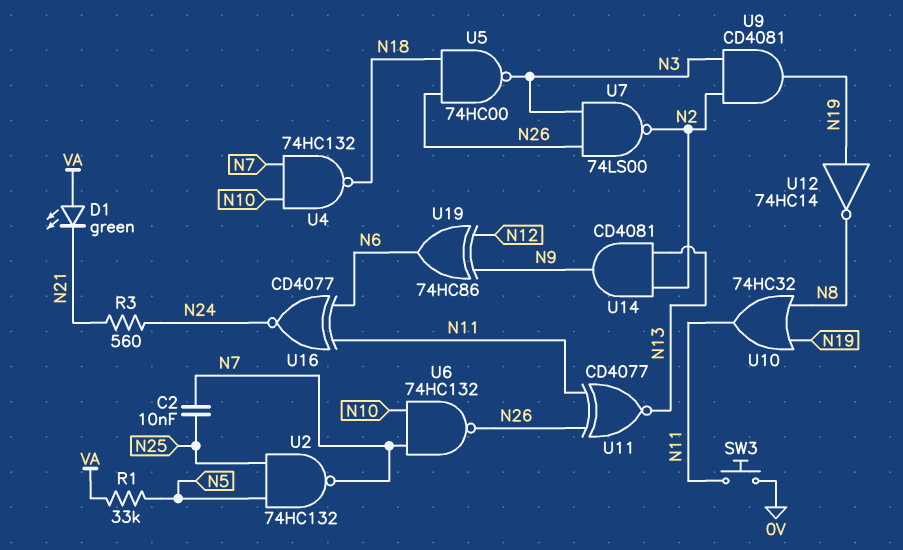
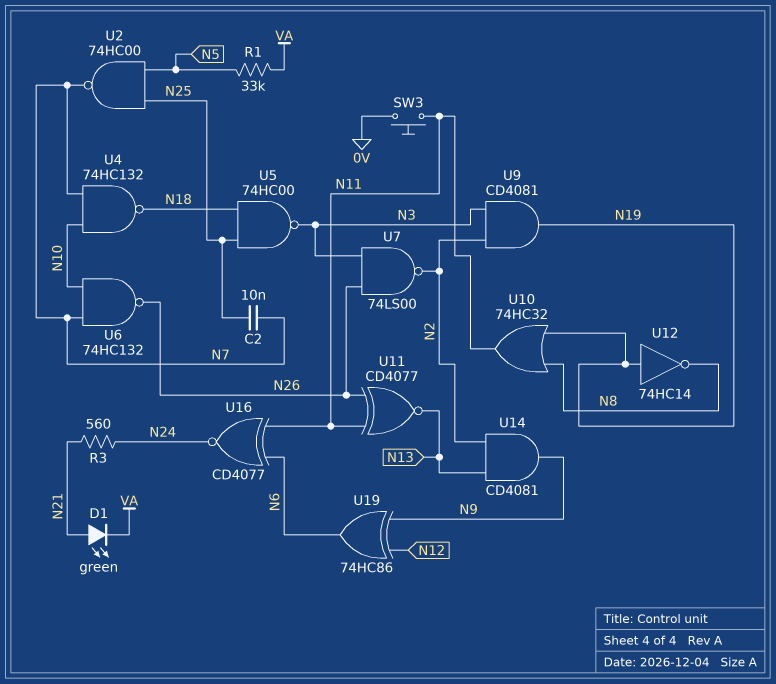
D1: LED green (A VA, K N21) -> LED green (A N21, K VA)
U2: NAND 74HC132 (in N5, in N25, out N7) -> NAND 74HC00 (in N5, in N25, out N7)
U5: NAND 74HC00 (in N18, in N26, out N3) -> NAND 74HC00 (in N18, in N25, out N3)

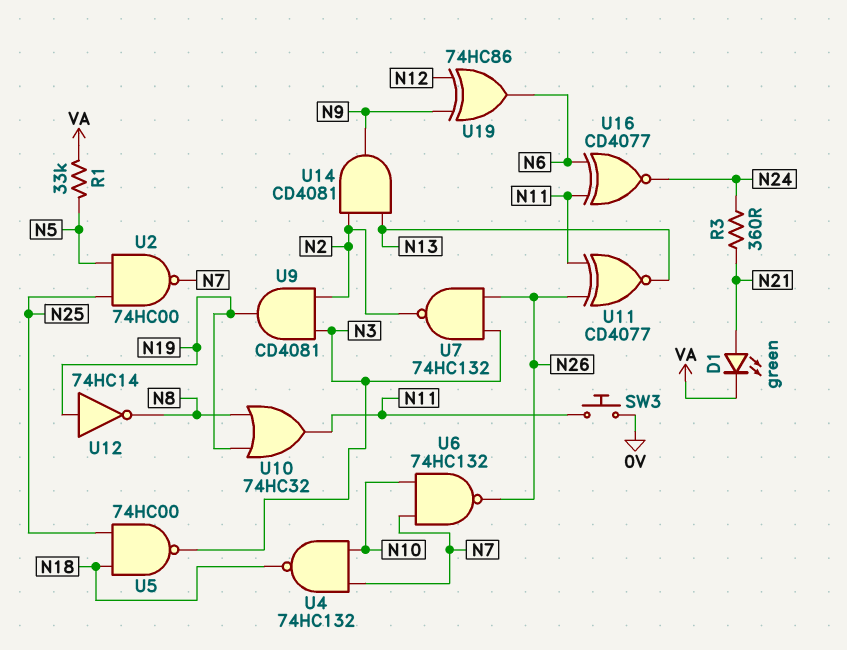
C2: 10nF (N7, N25) -> none
R3: 560 (N21, N24) -> 360 (N21, N24)
U7: NAND 74LS00 (in N3, in N26, out N2) -> NAND 74HC132 (in N3, in N26, out N2)

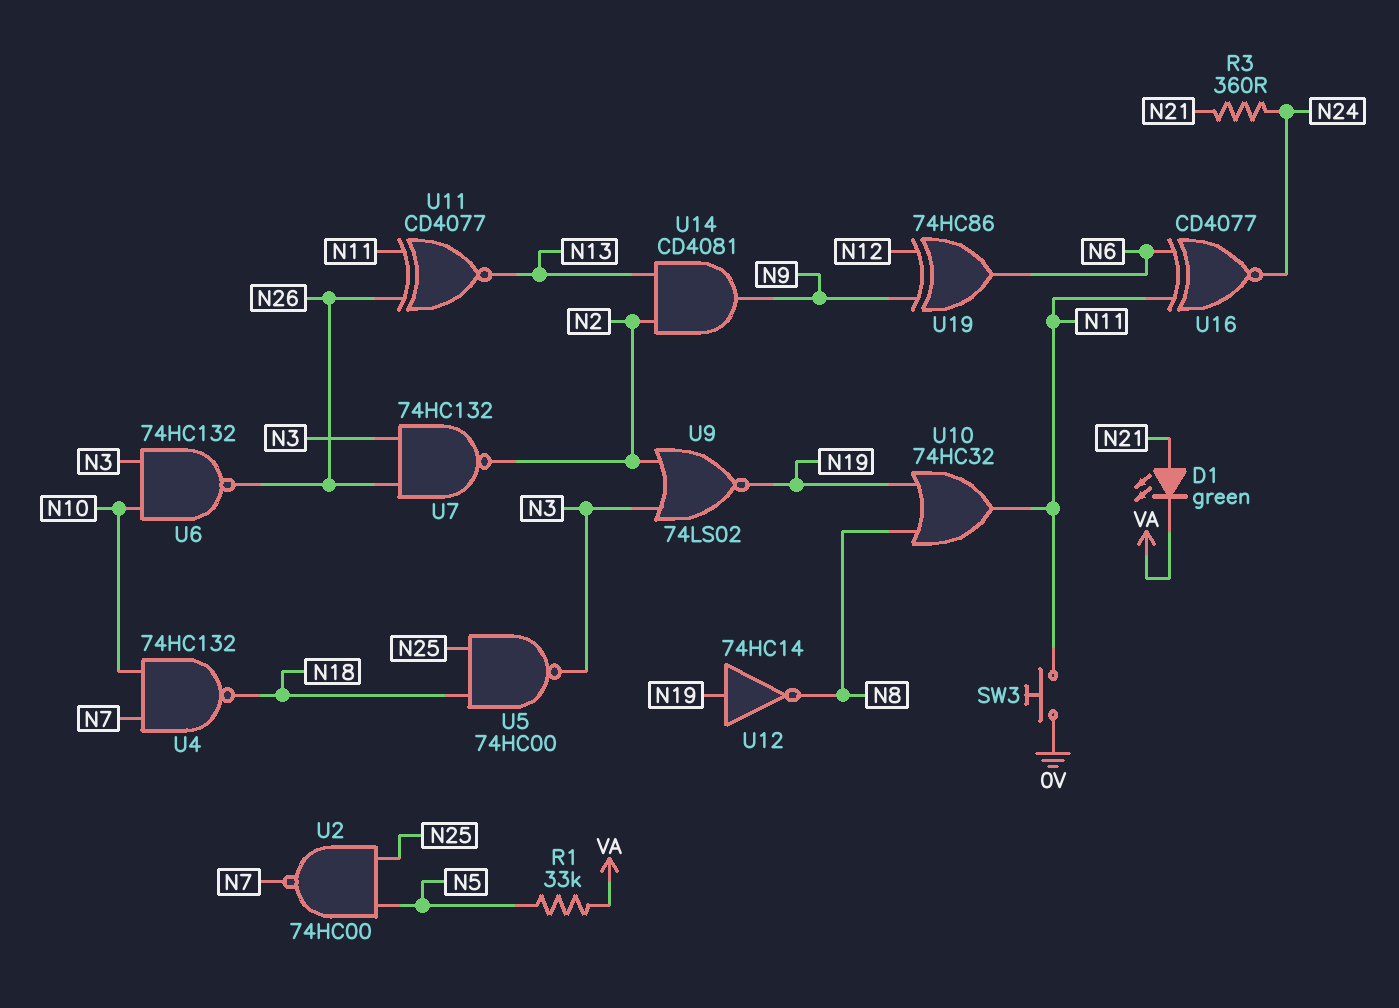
U6: NAND 74HC132 (in N7, in N10, out N26) -> NAND 74HC132 (in N3, in N10, out N26)
U9: AND CD4081 (in N2, in N3, out N19) -> NOR 74LS02 (in N2, in N3, out N19)

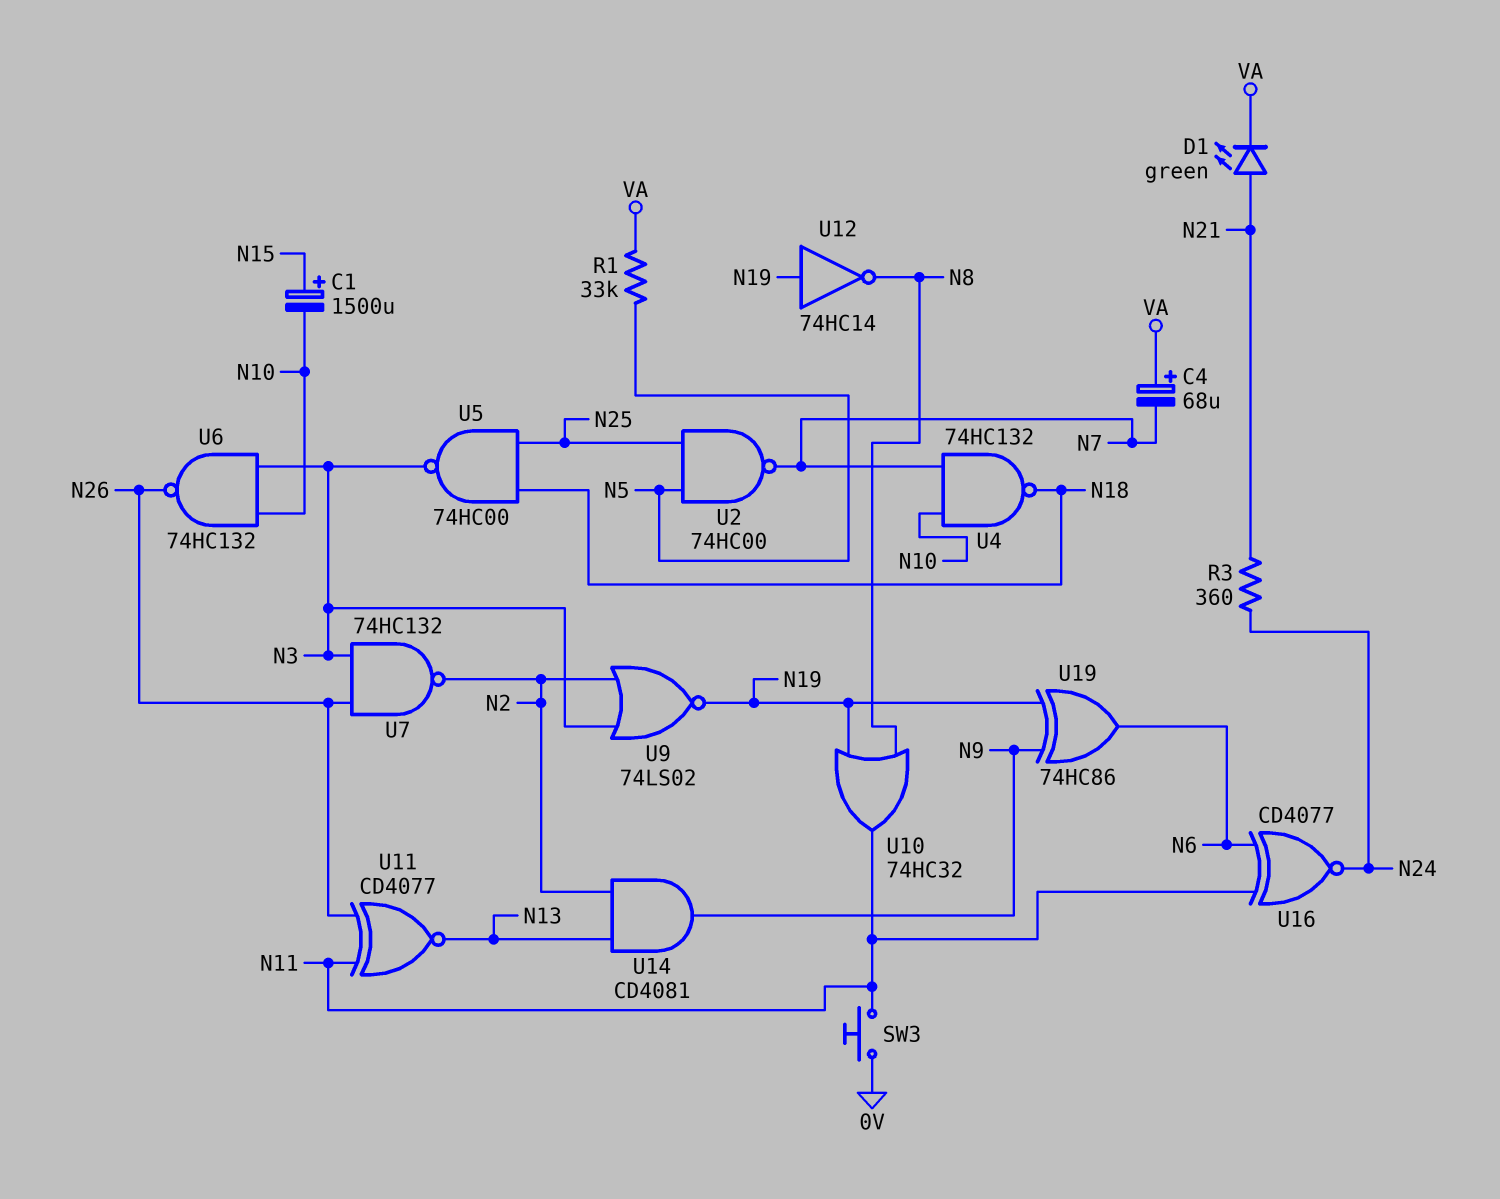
C1: none -> 1500uF (plus N15, minus N10)
C4: none -> 68uF (plus VA, minus N7)
U19: XOR 74HC86 (in N9, in N12, out N6) -> XOR 74HC86 (in N9, in N19, out N6)

